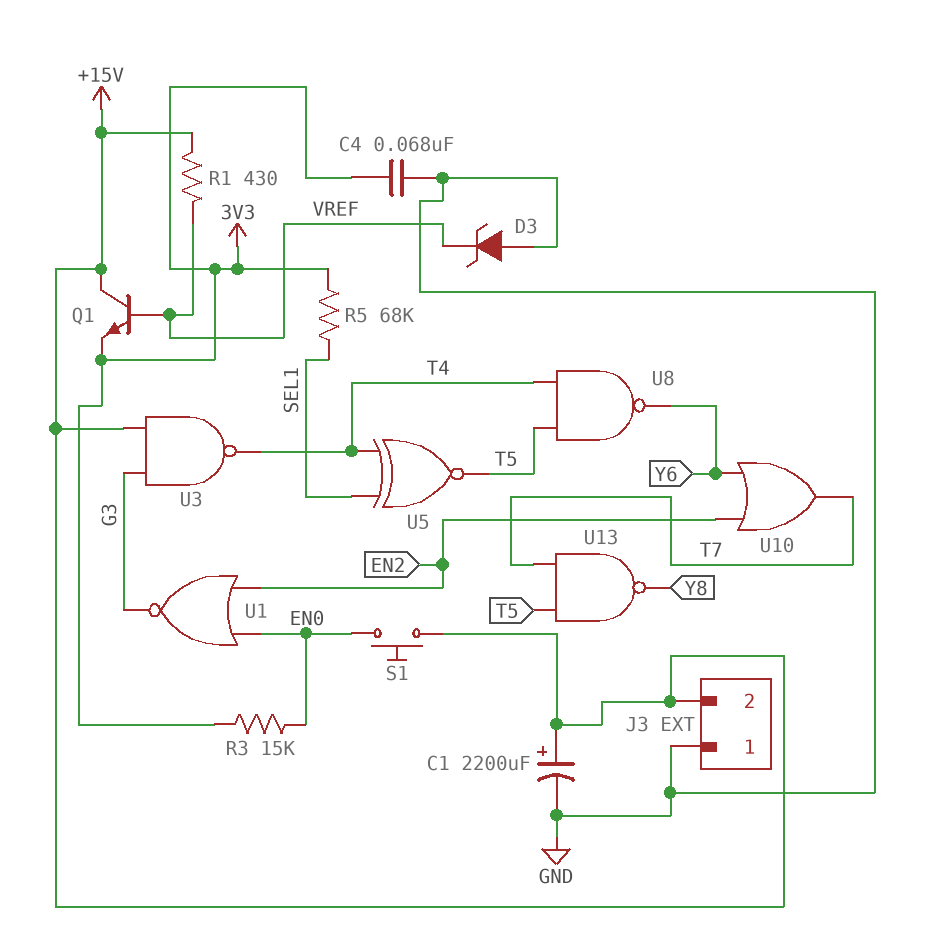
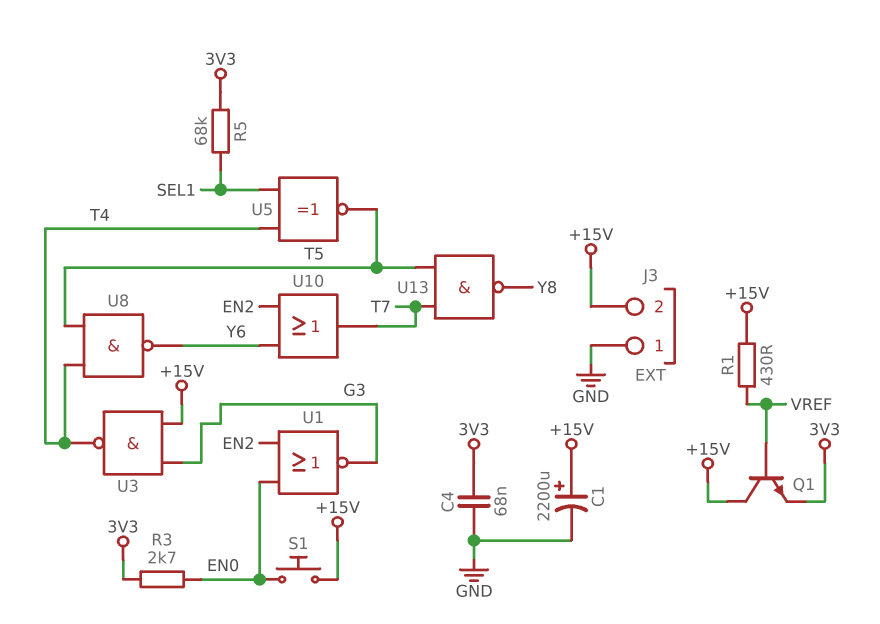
D3: zener (A GND, K VREF) -> none
R3: 15k (3V3, EN0) -> 2.7k (3V3, EN0)

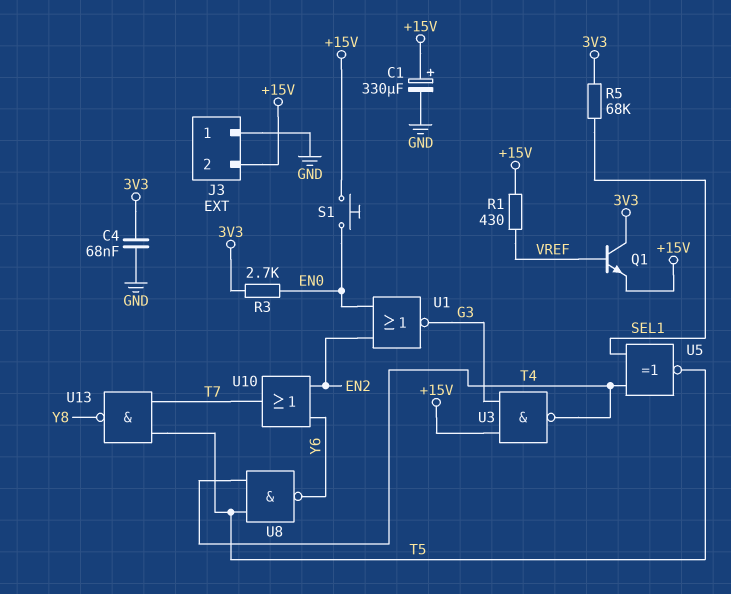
C1: 2200uF (plus +15V, minus GND) -> 330uF (plus +15V, minus GND)
Q1: NPN (B VREF, C +15V, E 3V3) -> NPN (B VREF, C 3V3, E +15V)

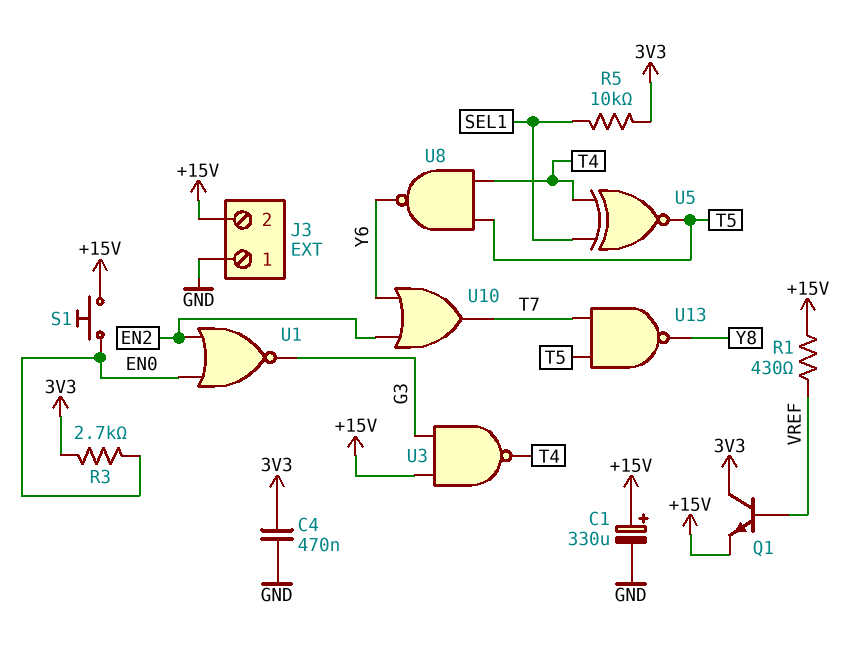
C4: 68nF (3V3, GND) -> 470nF (3V3, GND)
R5: 68k (3V3, SEL1) -> 10k (3V3, SEL1)

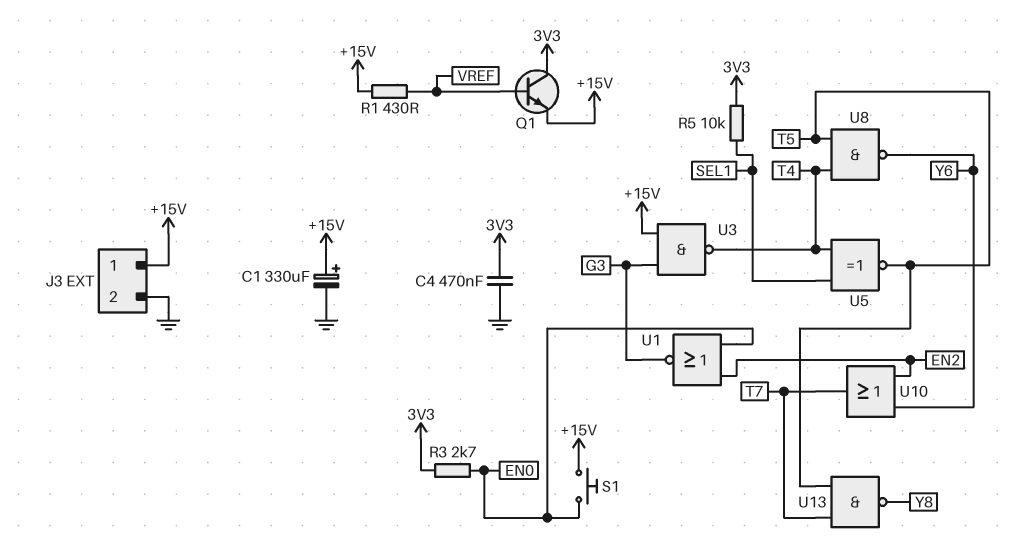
J3 pin 1: GND -> +15V
J3 pin 2: +15V -> GND

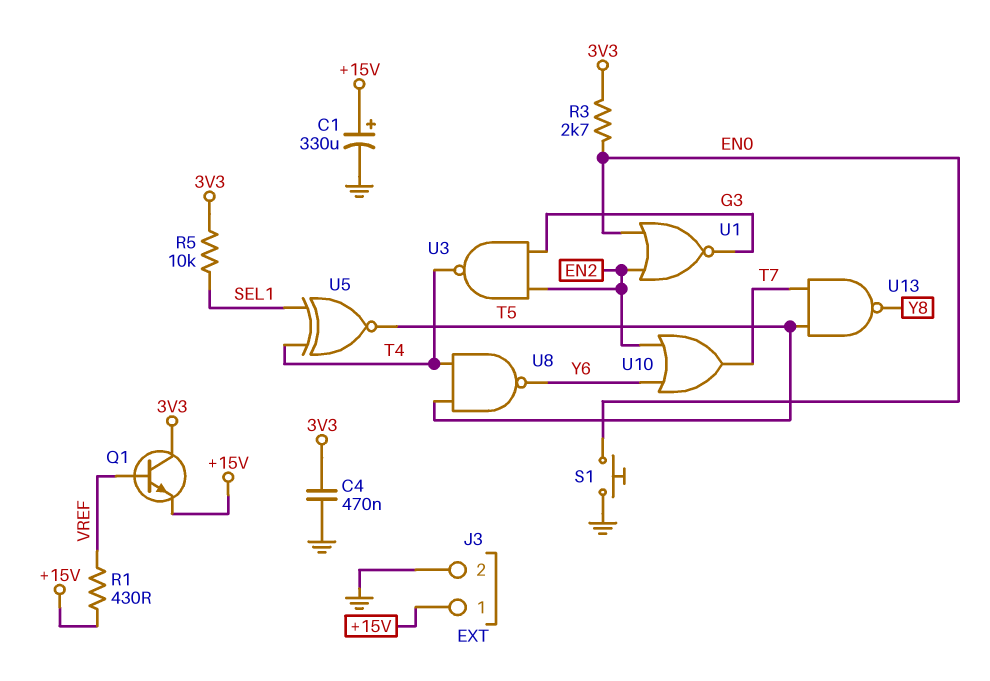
S1: button (+15V, EN0) -> button (EN0, GND)
U3: NAND (in +15V, in G3, out T4) -> NAND (in EN2, in G3, out T4)

